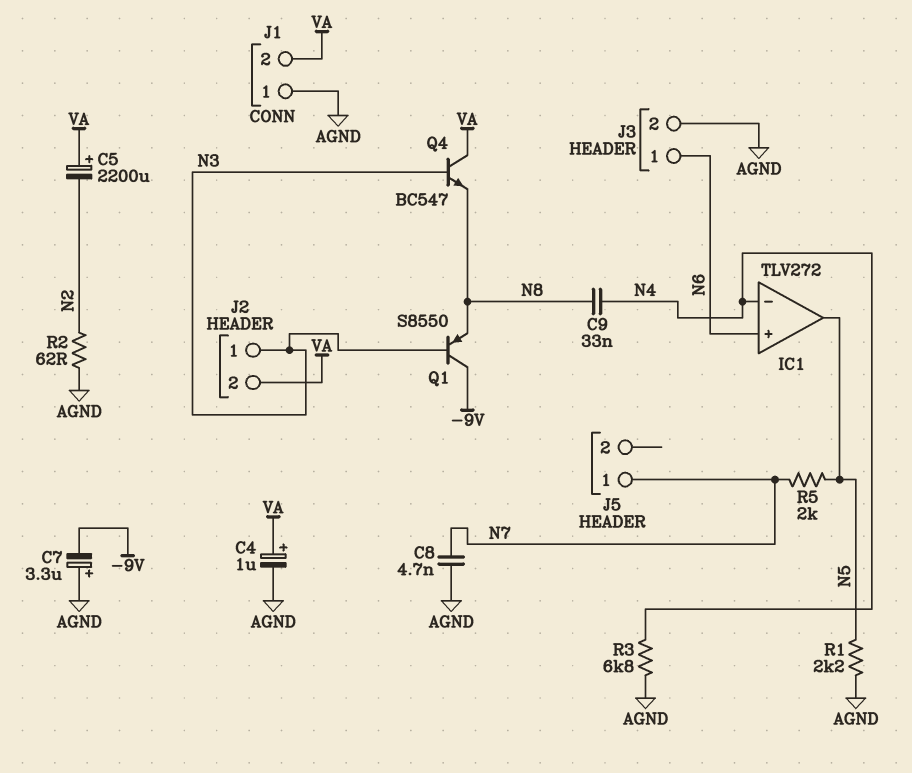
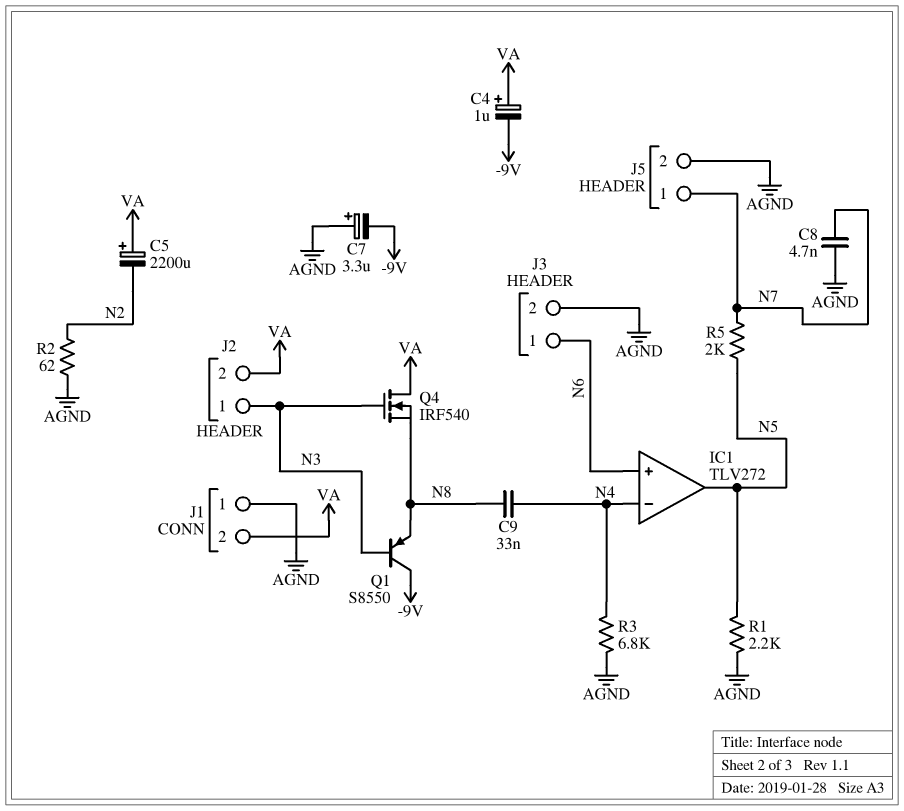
C4: 1uF (plus VA, minus AGND) -> 1uF (plus VA, minus -9V)
J5 pin 2: none -> AGND
Q4: NPN BC547 (B N3, C VA, E N8) -> NMOS IRF540 (G N3, D VA, S N8)

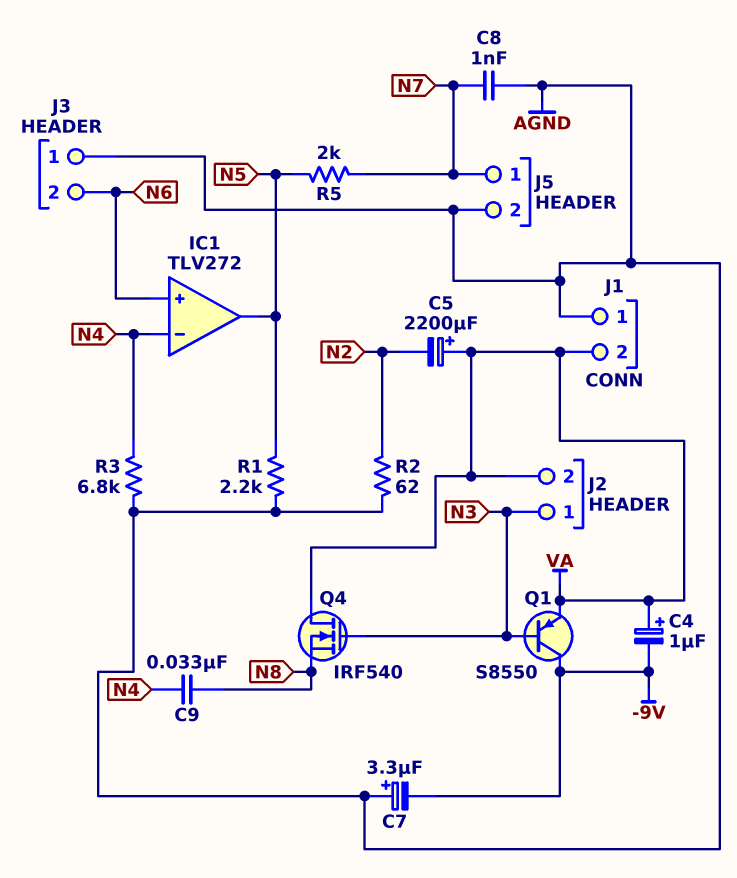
C8: 4.7nF (AGND, N7) -> 1nF (AGND, N7)
J3 pin 1: N6 -> AGND
J3 pin 2: AGND -> N6
Q1: PNP S8550 (B N3, C -9V, E N8) -> PNP S8550 (B N3, C -9V, E VA)

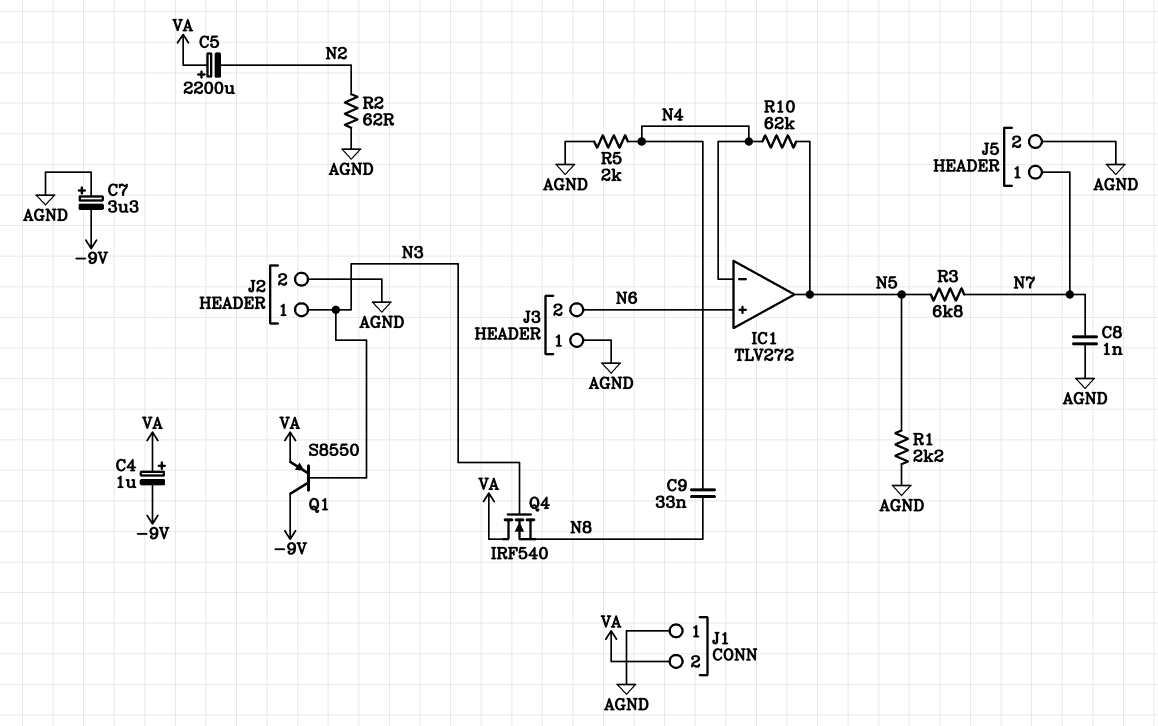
J2 pin 2: VA -> AGND
R3: 6.8k (AGND, N4) -> 6.8k (N5, N7)
R5: 2k (N5, N7) -> 2k (AGND, N4)
R10: none -> 62k (N4, N5)

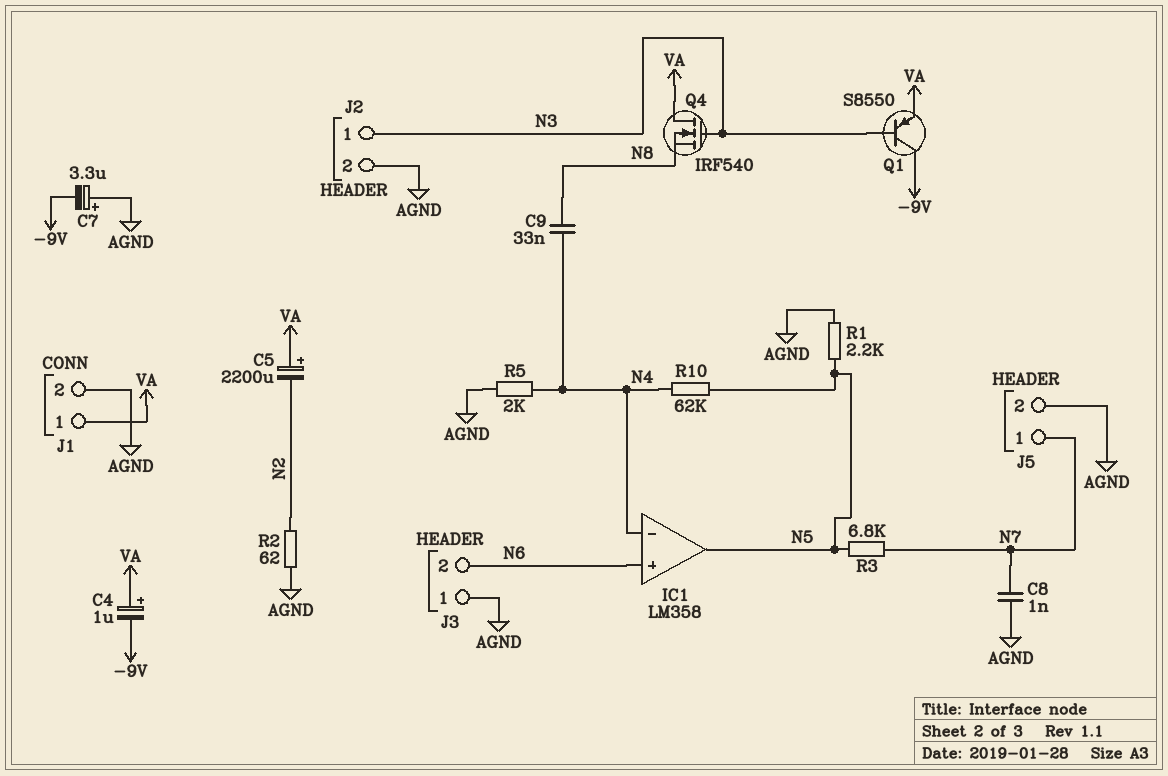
IC1: TLV272 -> LM358
J1 pin 1: AGND -> VA
J1 pin 2: VA -> AGND

